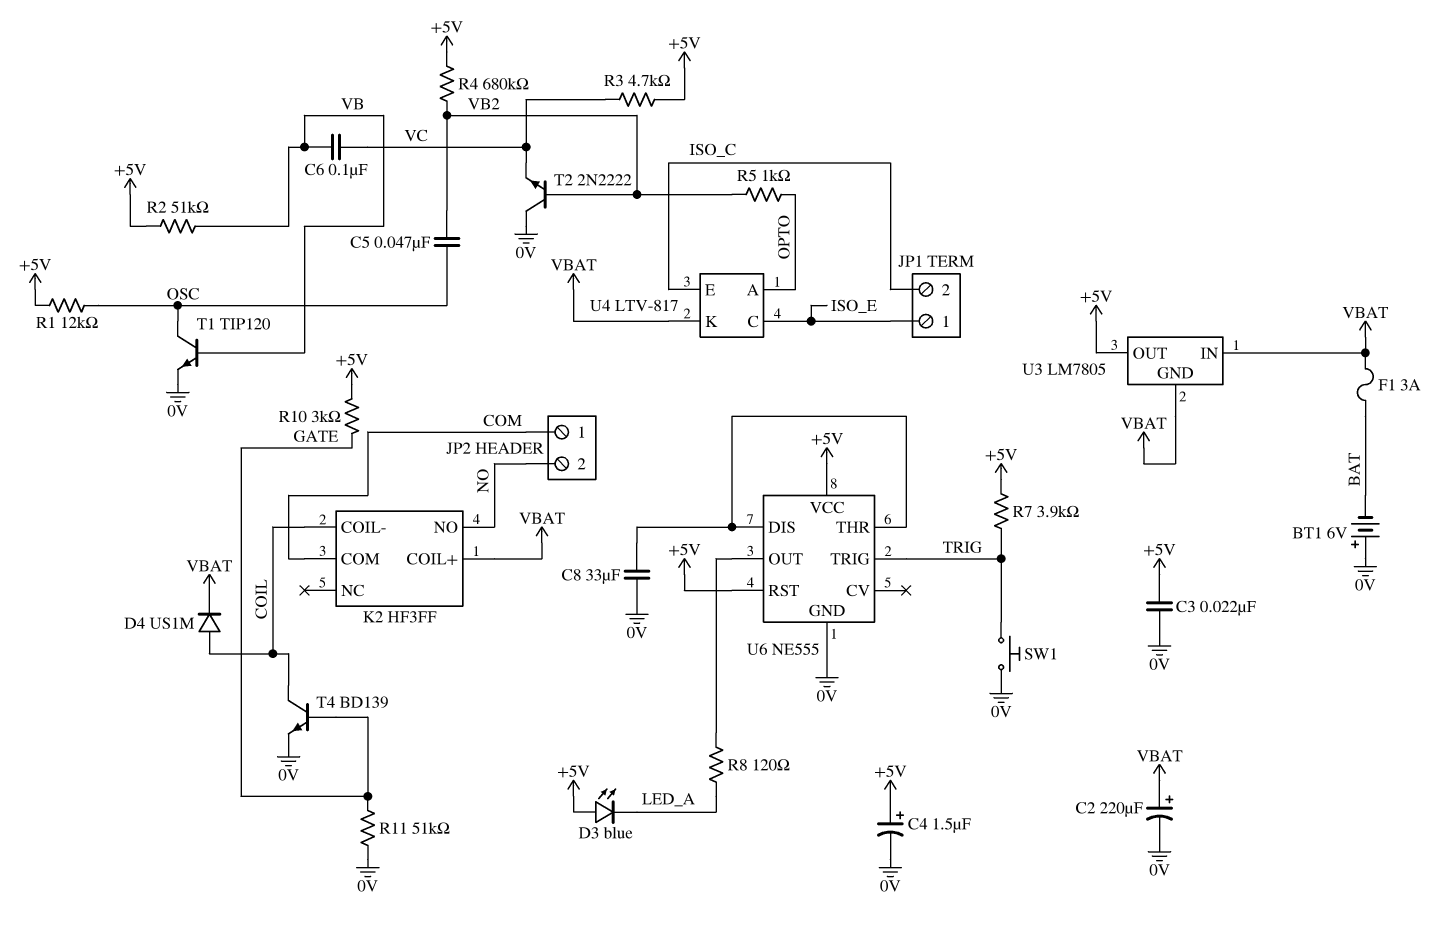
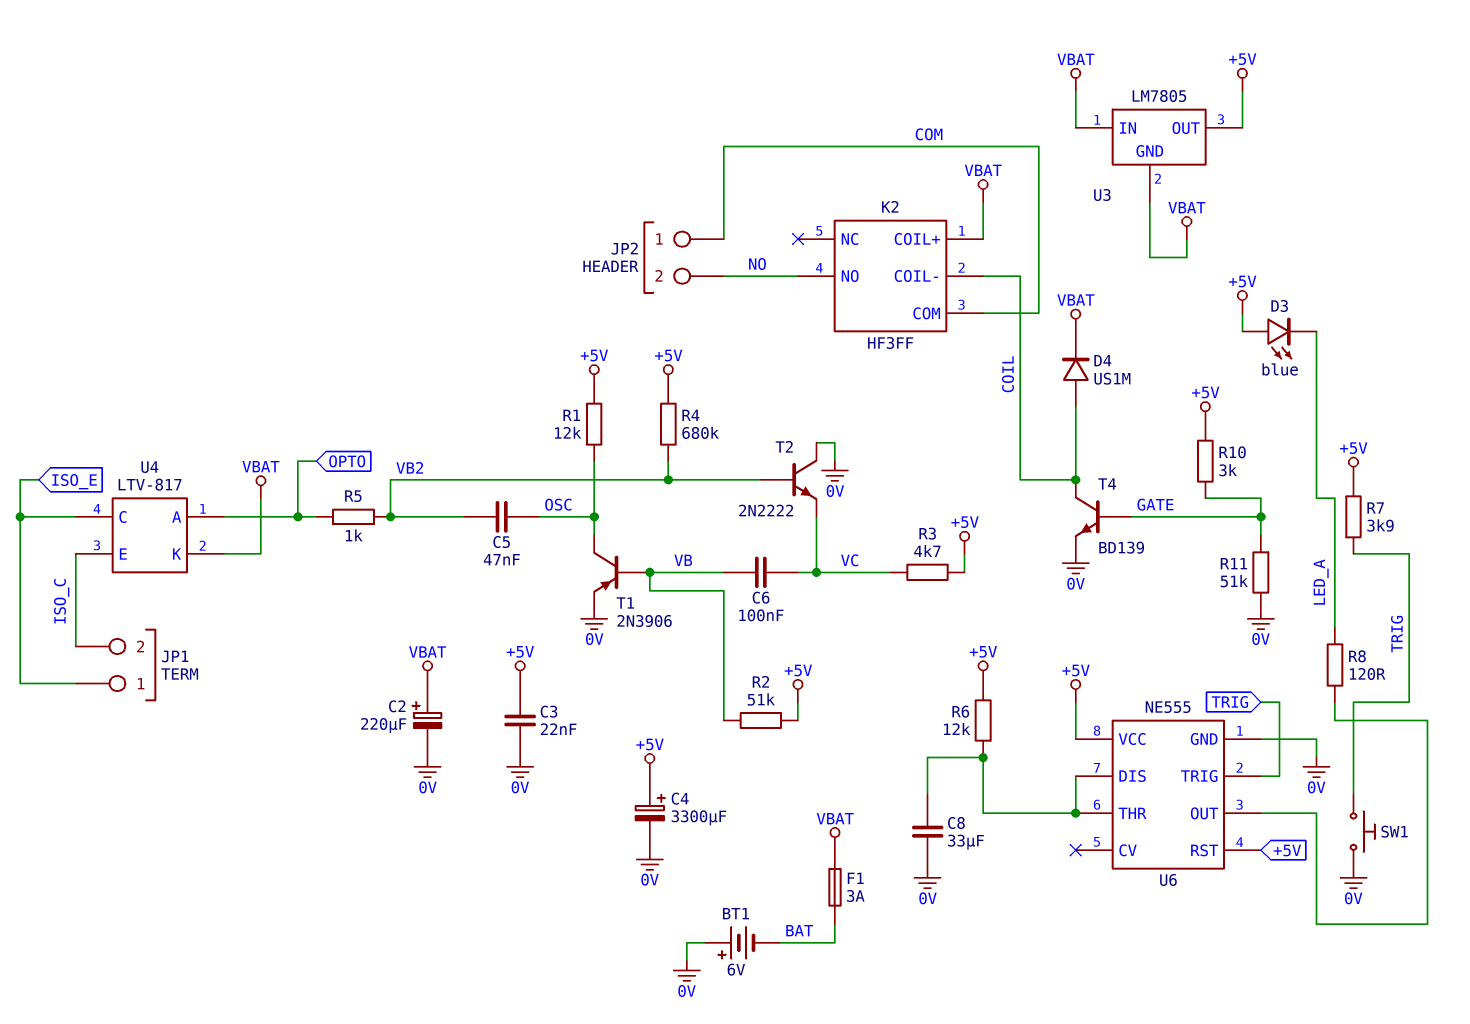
C4: 1.5uF (plus +5V, minus 0V) -> 3300uF (plus +5V, minus 0V)
R6: none -> 12k (+5V, U6/DIS)
T1: NPN TIP120 (B VB, C OSC, E 0V) -> PNP 2N3906 (B VB, C OSC, E 0V)

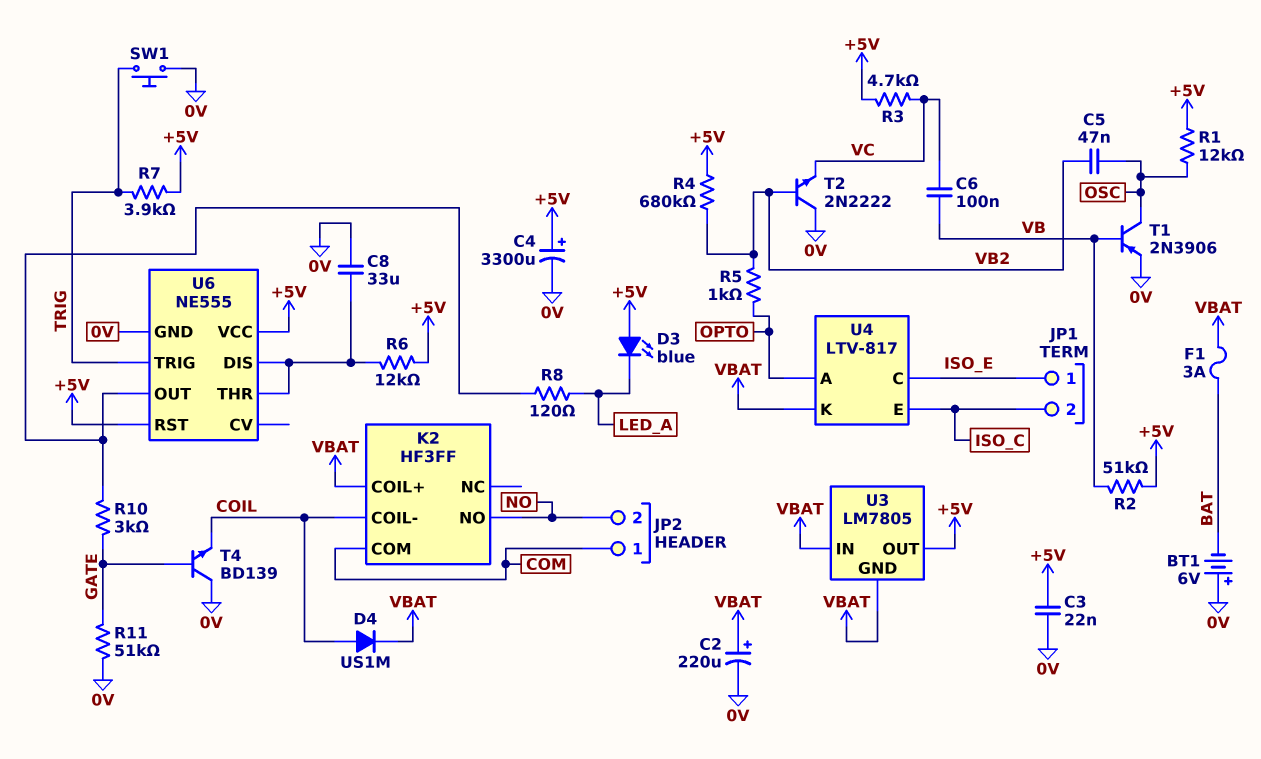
R10: 3k (+5V, GATE) -> 3k (GATE, U6/OUT)
T4: NPN BD139 (B GATE, C COIL, E 0V) -> NPN BD139 (B GATE, C 0V, E COIL)

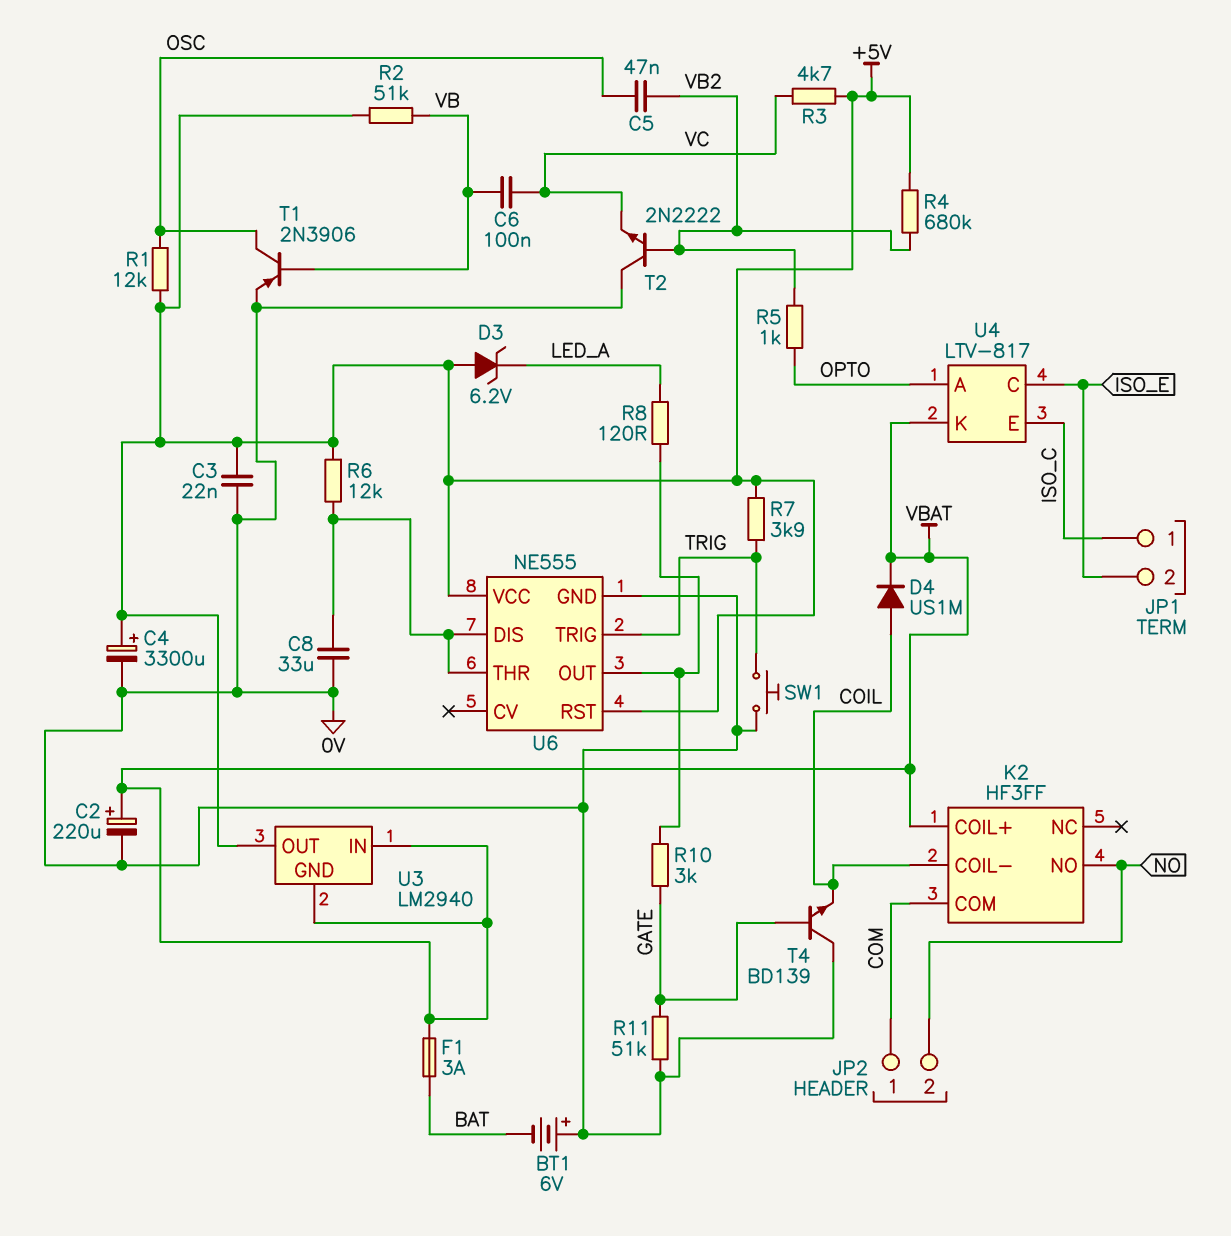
D3: LED blue (A +5V, K LED_A) -> zener 6.2V (A +5V, K LED_A)
JP1 pin 1: ISO_E -> ISO_C
JP1 pin 2: ISO_C -> ISO_E
U3: LM7805 -> LM2940

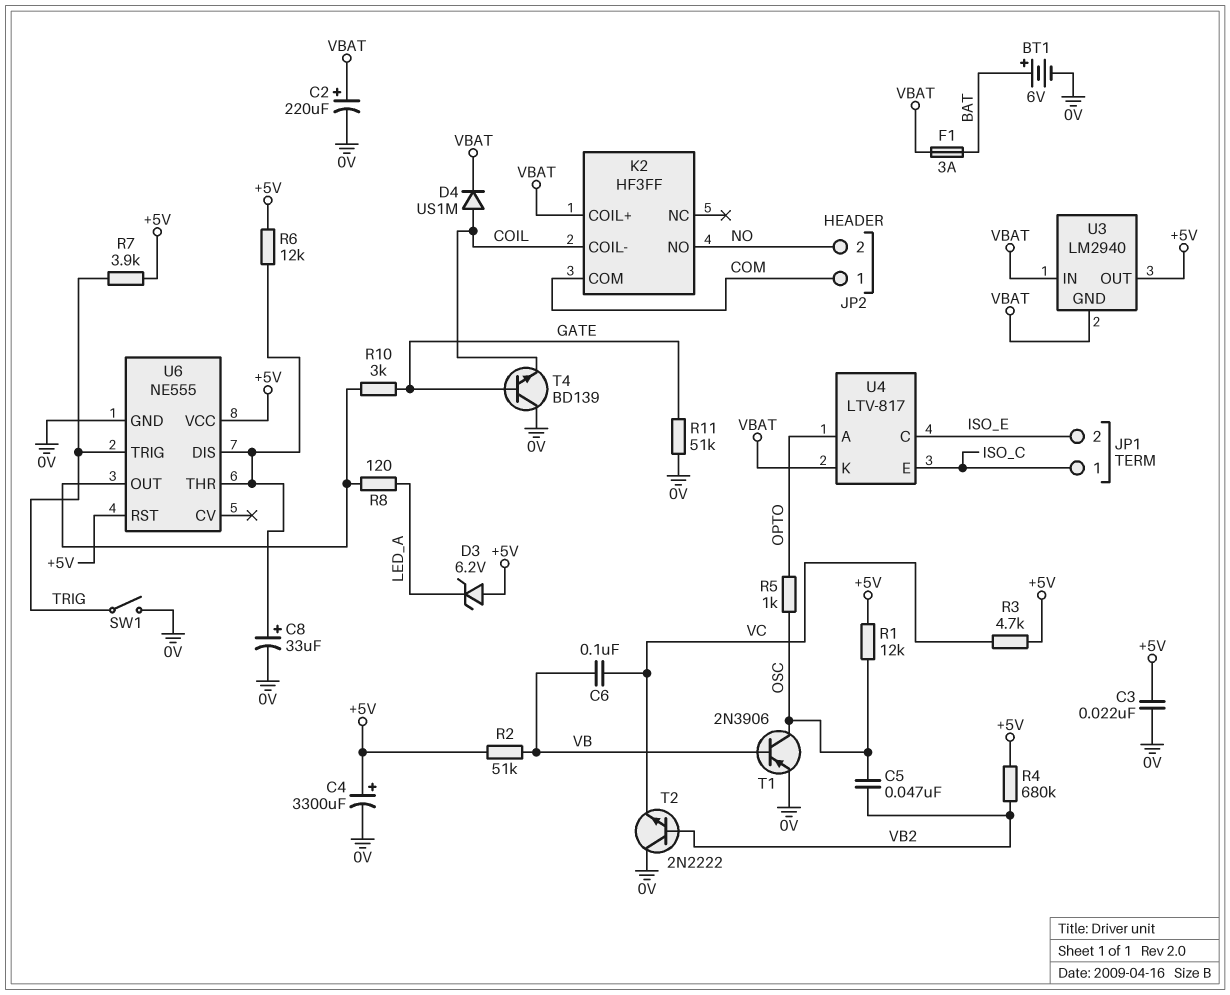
BT1: 6V (plus 0V, minus BAT) -> 6V (plus BAT, minus 0V)
C8: 33uF (0V, U6/DIS) -> 33uF (plus U6/DIS, minus 0V)
R5: 1k (OPTO, VB2) -> 1k (OPTO, OSC)
SW1: button (0V, TRIG) -> switch (0V, TRIG)

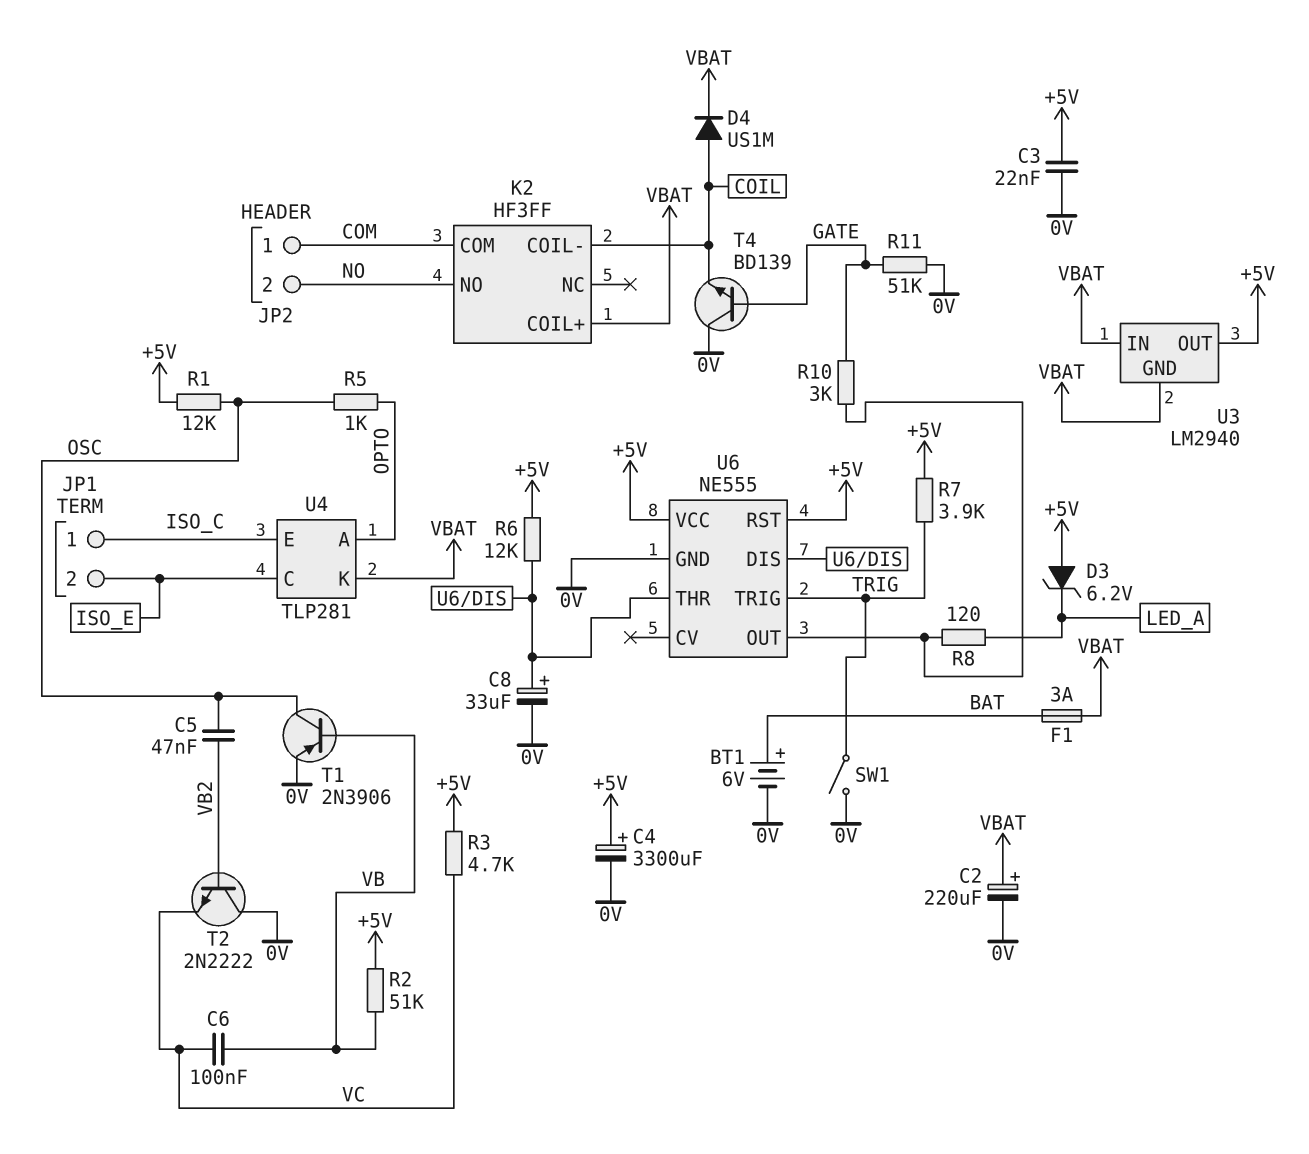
R4: 680k (+5V, VB2) -> none
U4: LTV-817 -> TLP281

